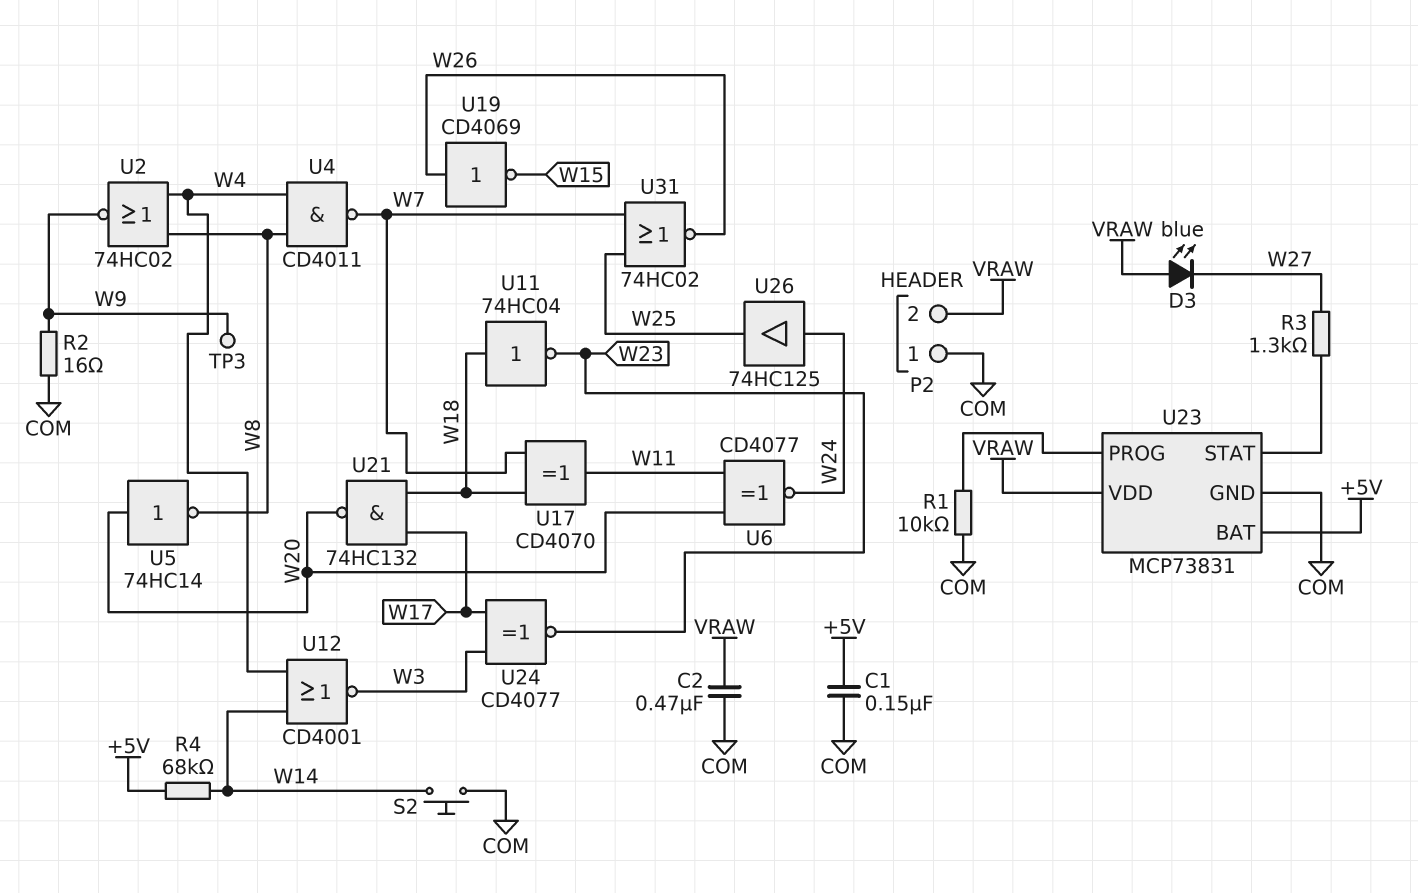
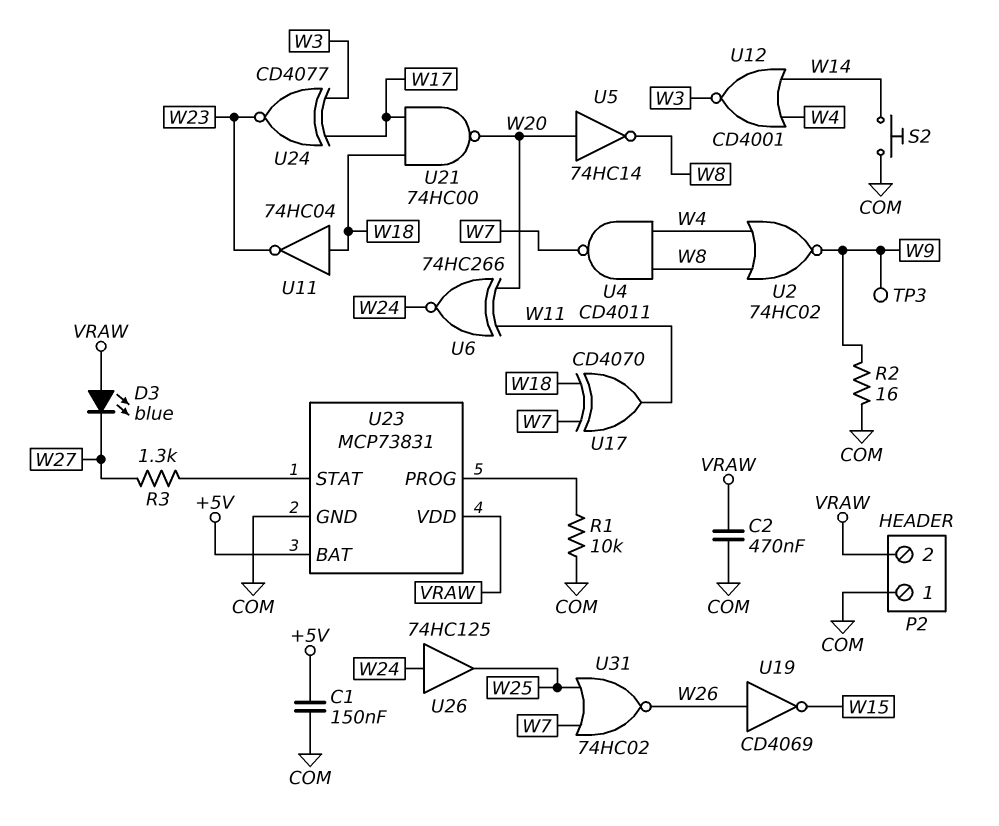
R4: 68k (+5V, W14) -> none
U6: XNOR CD4077 (in W11, in W20, out W24) -> XNOR 74HC266 (in W11, in W20, out W24)
U21: NAND 74HC132 (in W17, in W18, out W20) -> NAND 74HC00 (in W17, in W18, out W20)

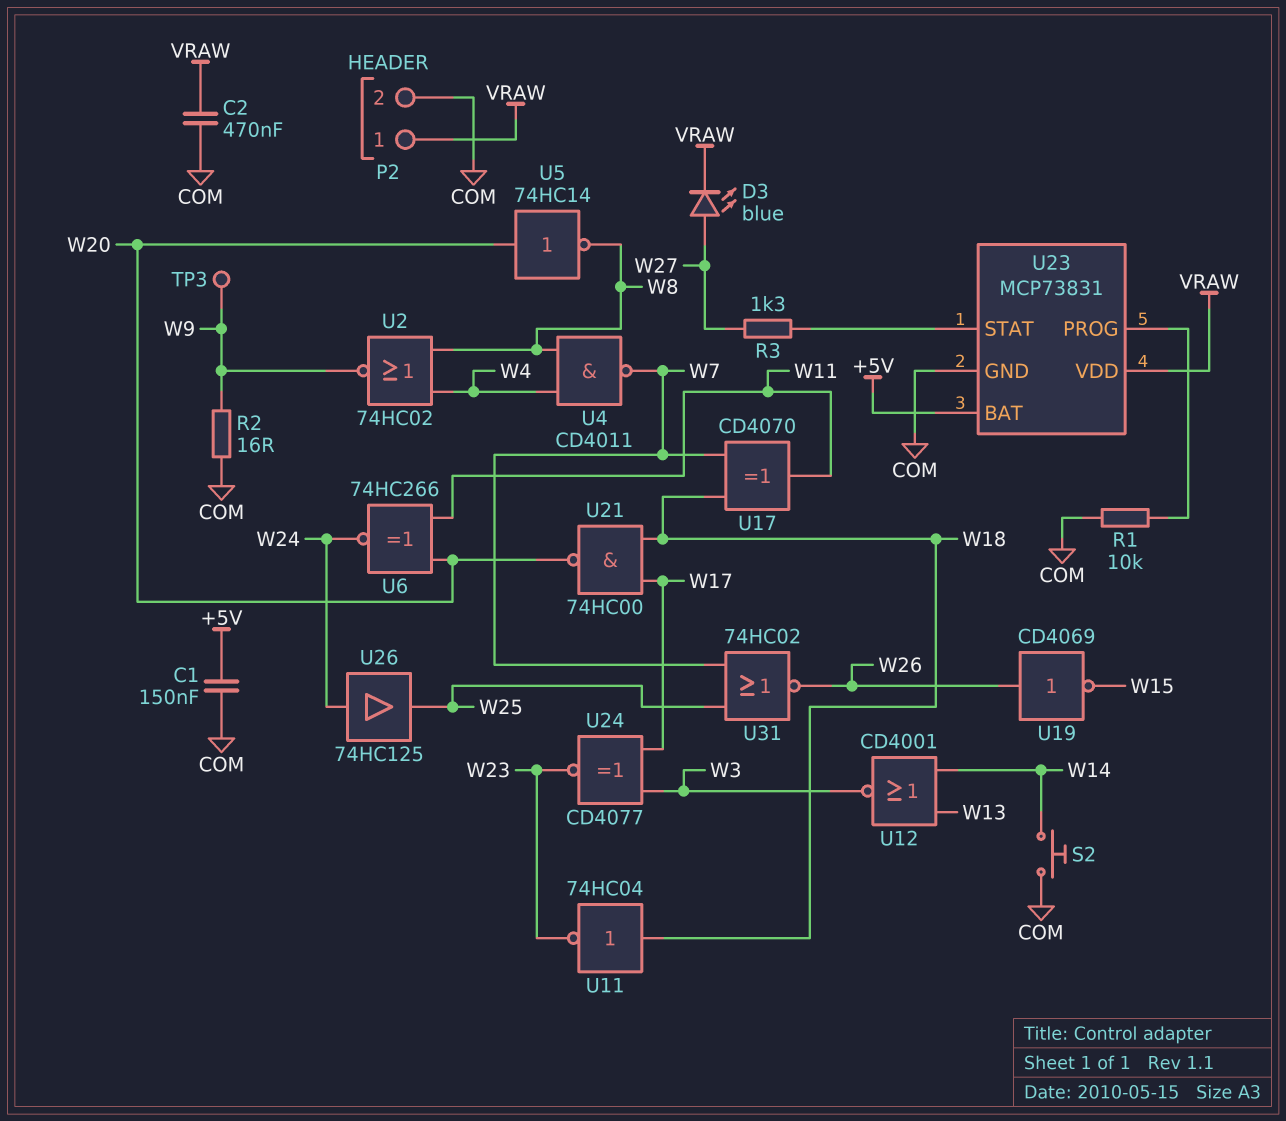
D3: LED blue (A VRAW, K W27) -> LED blue (A W27, K VRAW)
P2 pin 1: COM -> VRAW
P2 pin 2: VRAW -> COM
U12: NOR CD4001 (in W4, in W14, out W3) -> NOR CD4001 (in W13, in W14, out W3)

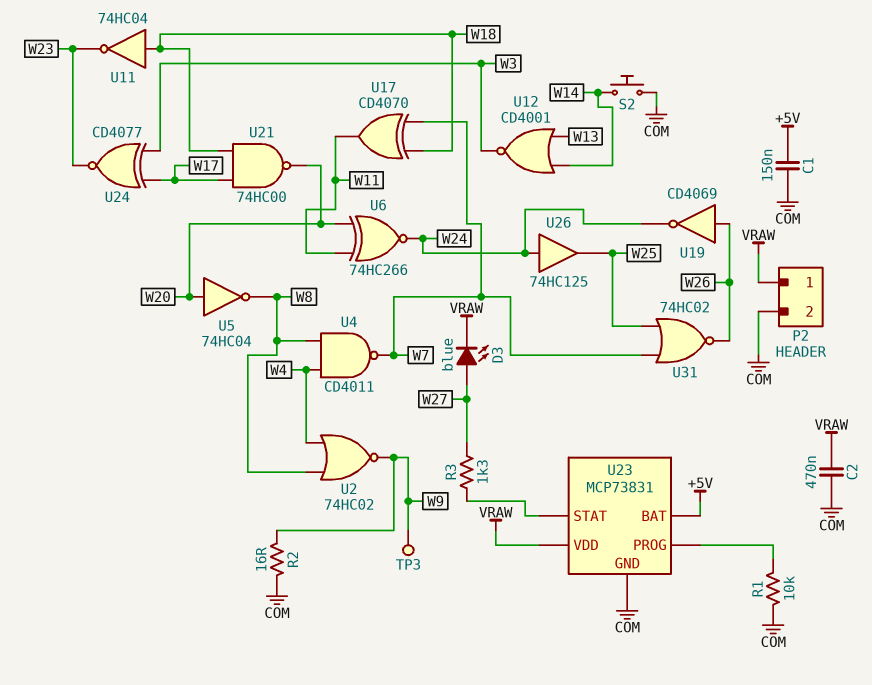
U5: NOT 74HC14 (in W20, out W8) -> NOT 74HC04 (in W20, out W8)
U19: NOT CD4069 (in W26, out W15) -> NOT CD4069 (in W26, out W24)

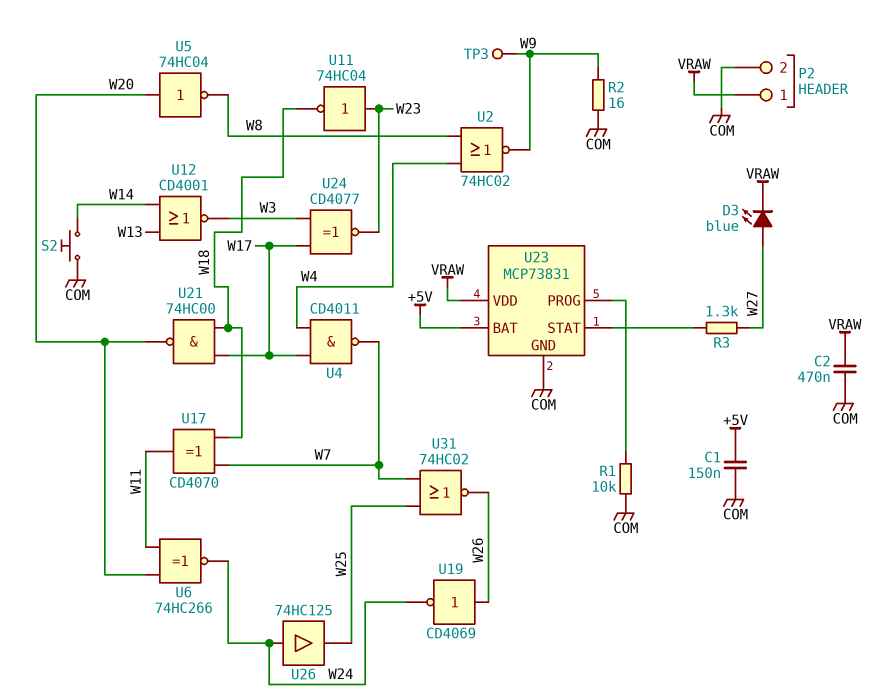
U4: NAND CD4011 (in W4, in W8, out W7) -> NAND CD4011 (in W4, in W17, out W7)
U11: NOT 74HC04 (in W18, out W23) -> NOT 74HC04 (in W23, out W18)

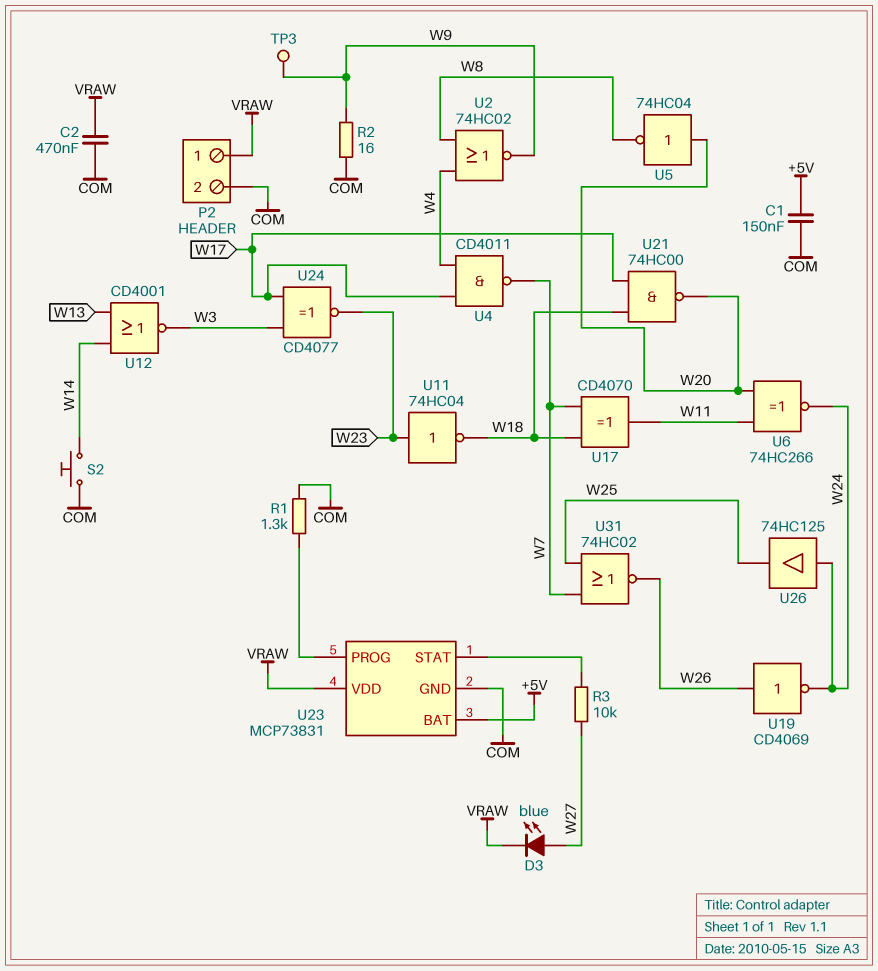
R1: 10k (COM, U23/PROG) -> 1.3k (COM, U23/PROG)
R3: 1.3k (U23/STAT, W27) -> 10k (U23/STAT, W27)

